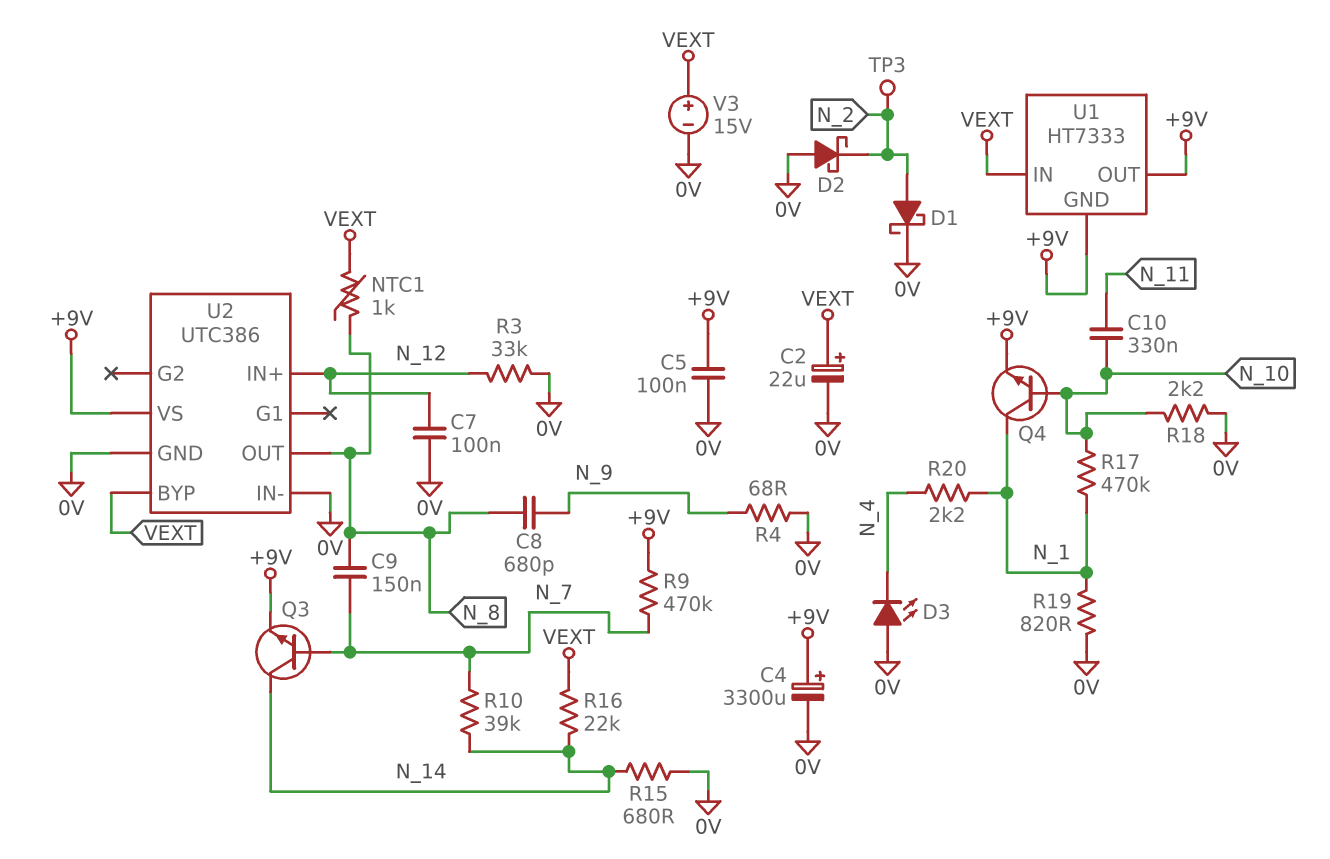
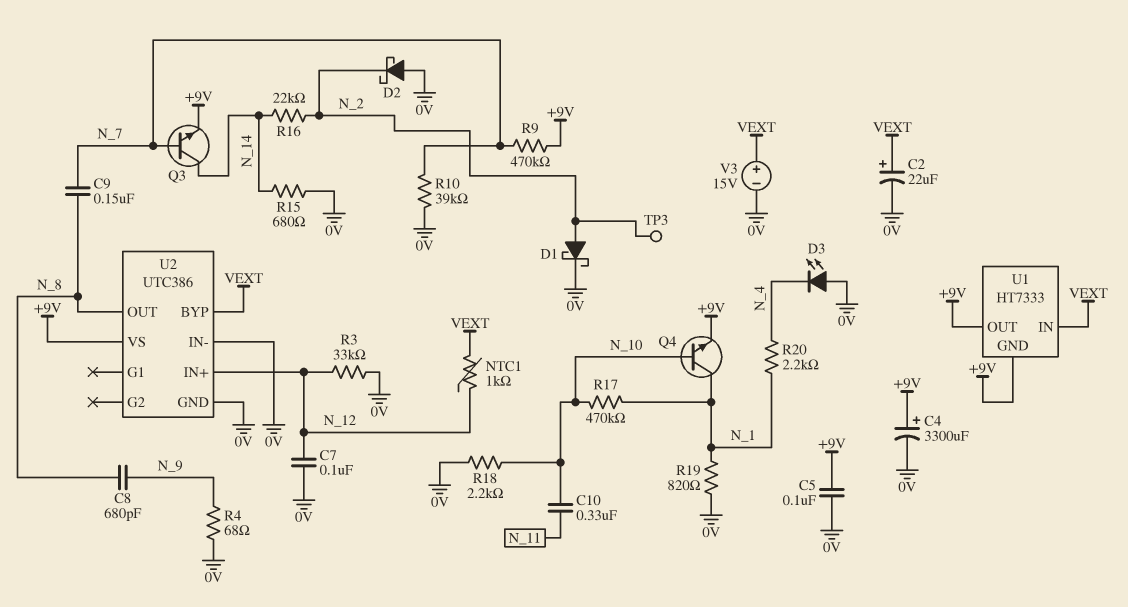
NTC1: 1k (N_8, VEXT) -> 1k (N_12, VEXT)
R10: 39k (N_7, N_14) -> 39k (0V, N_7)
R16: 22k (N_14, VEXT) -> 22k (N_2, N_14)

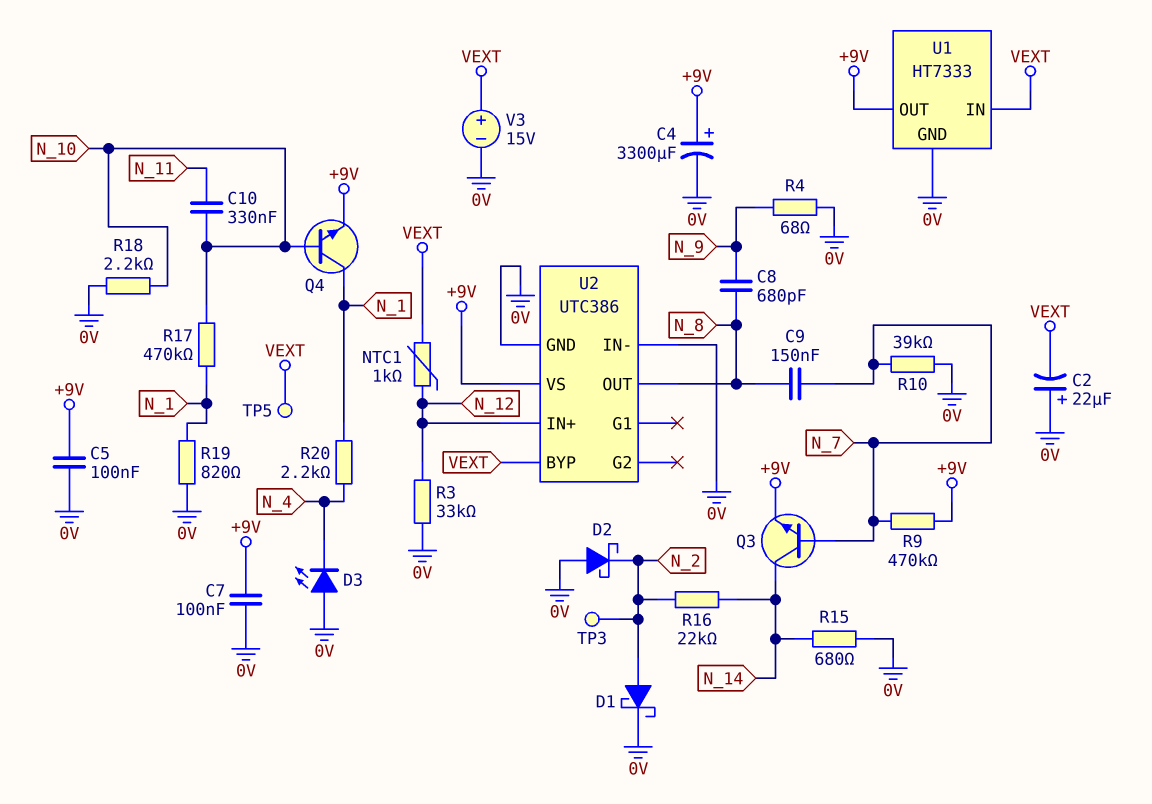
C2: 22uF (plus VEXT, minus 0V) -> 22uF (plus 0V, minus VEXT)
C7: 100nF (0V, N_12) -> 100nF (+9V, 0V)
TP5: none -> test point (VEXT)
U1 pin GND: +9V -> 0V

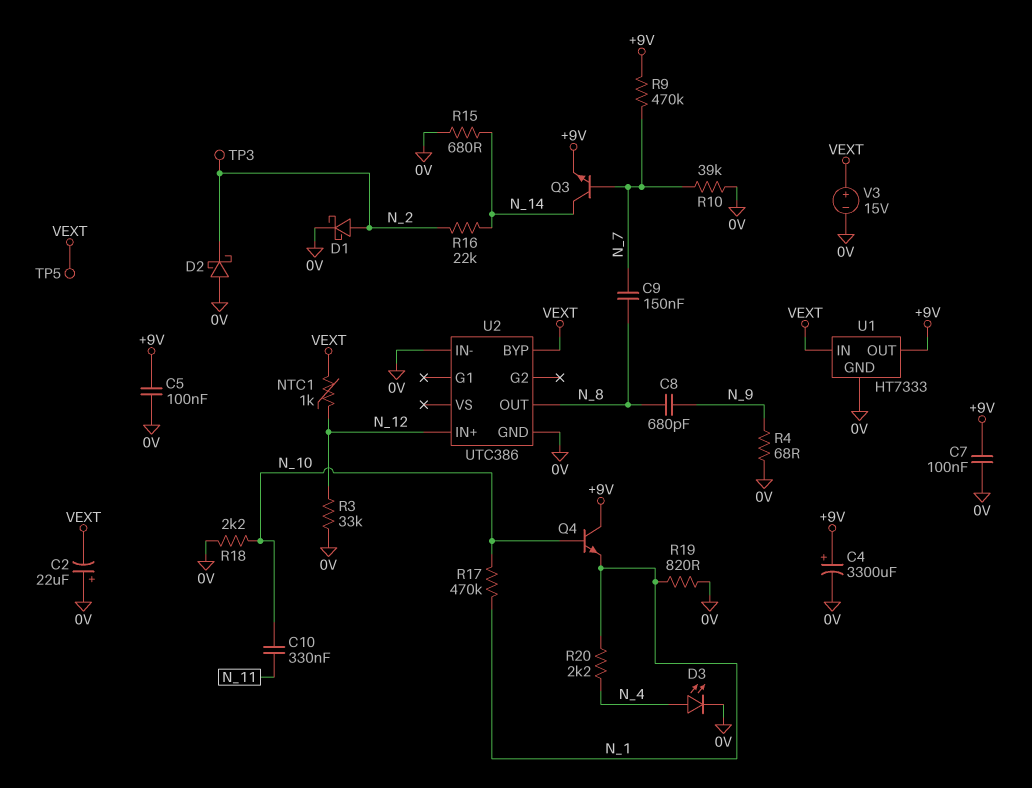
D3: LED (A 0V, K N_4) -> LED (A N_4, K 0V)
Q4: NPN (B N_10, C N_1, E +9V) -> NPN (B N_10, C +9V, E N_1)
U2 pin VS: +9V -> none

